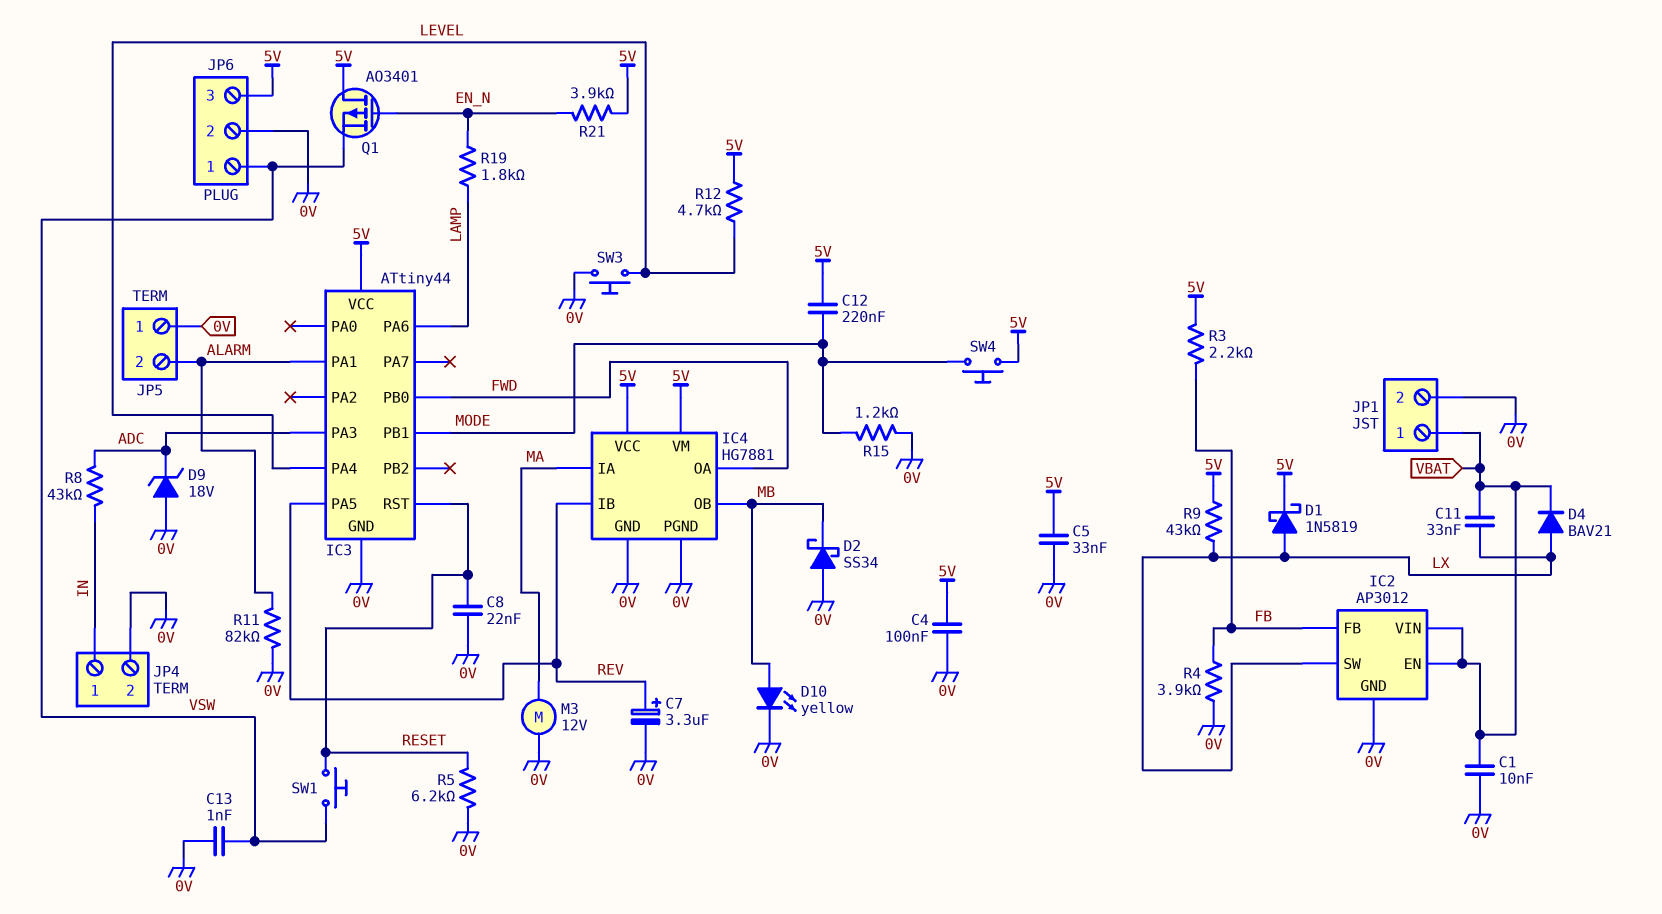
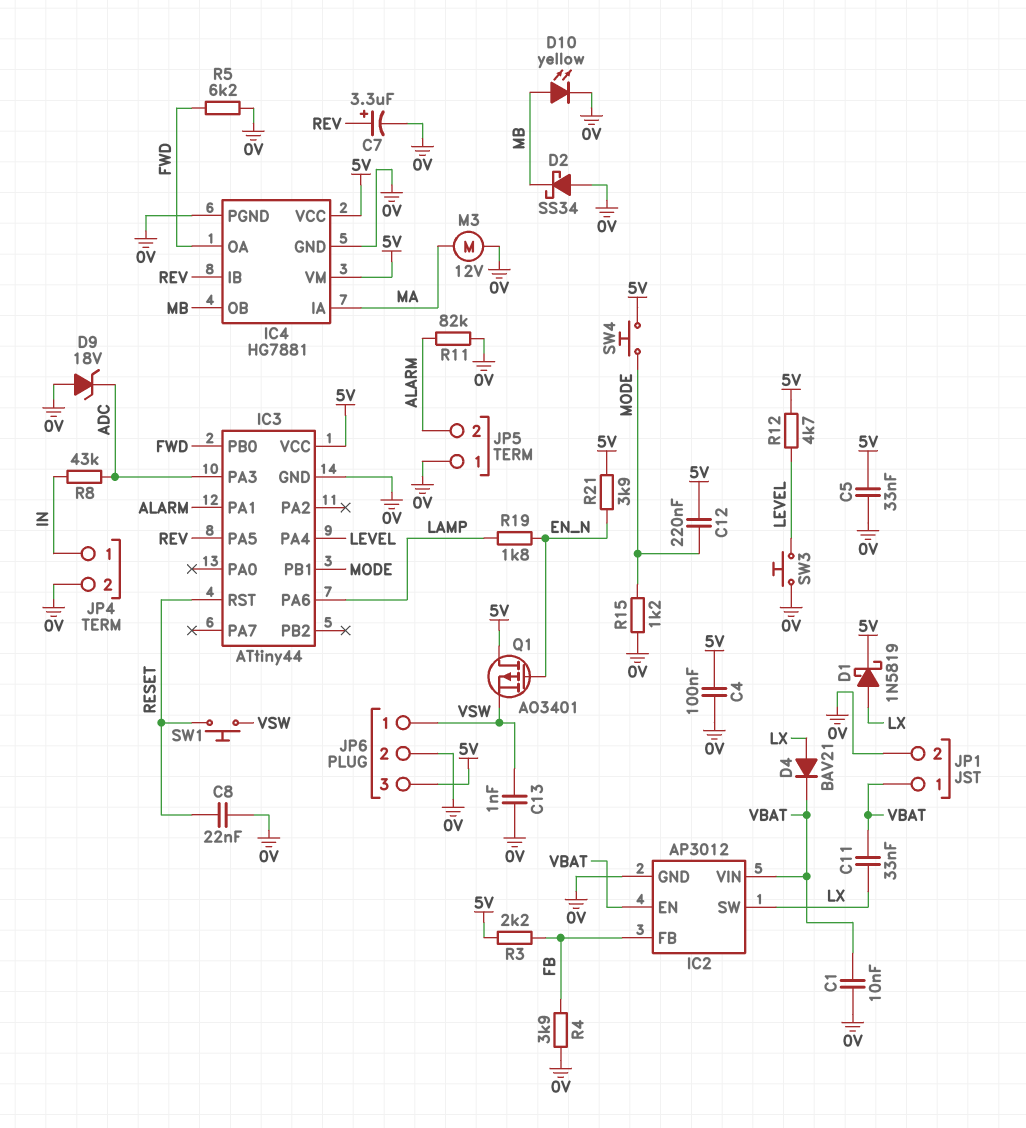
R5: 6.2k (0V, RESET) -> 6.2k (0V, FWD)
R9: 43k (5V, LX) -> none

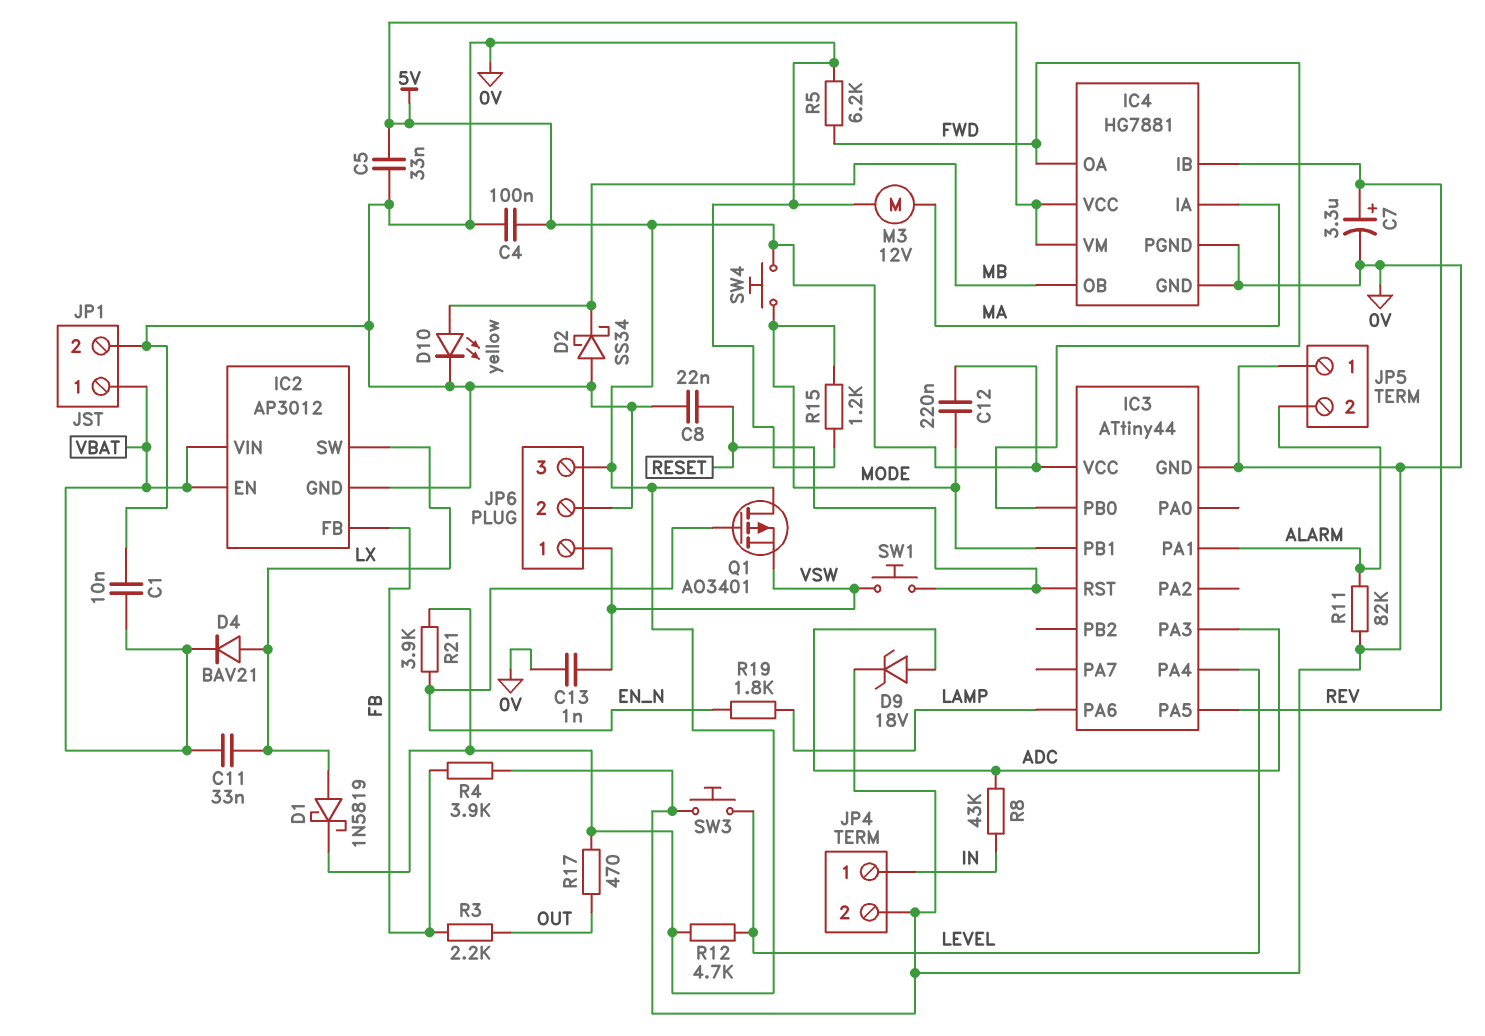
D9: zener 18V (A 0V, K ADC) -> zener 18V (A ADC, K 0V)
R3: 2.2k (5V, FB) -> 2.2k (FB, OUT)
R17: none -> 470 (5V, OUT)

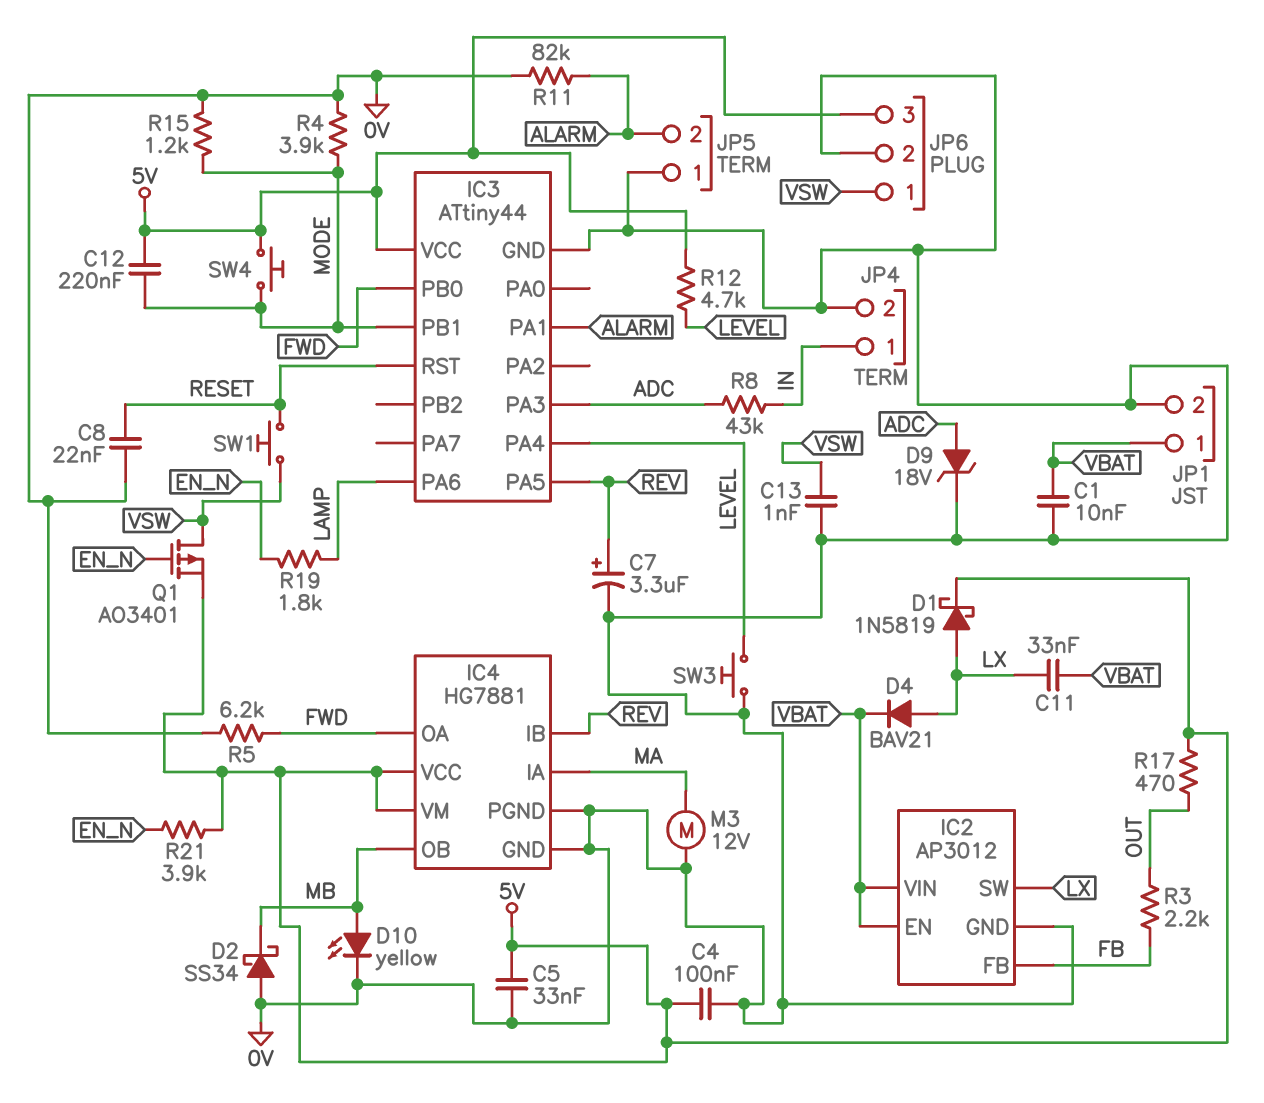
Q1: PMOS AO3401 (G EN_N, D 5V, S VSW) -> PMOS AO3401 (G EN_N, D VSW, S 5V)
R4: 3.9k (0V, FB) -> 3.9k (0V, MODE)

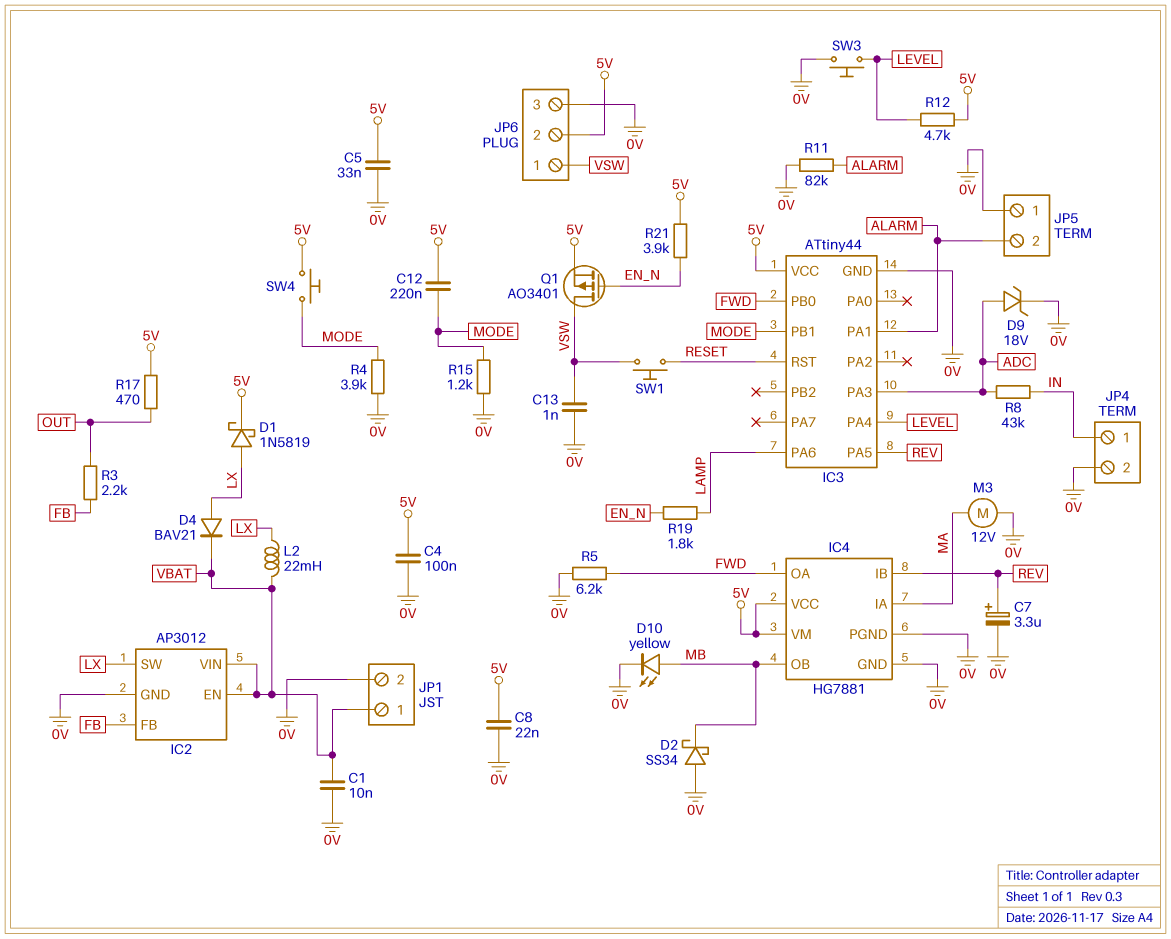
C8: 22nF (0V, RESET) -> 22nF (0V, 5V)
C11: 33nF (LX, VBAT) -> none
JP6 pin 2: 0V -> 5V
JP6 pin 3: 5V -> 0V
L2: none -> 22mH (LX, VBAT)

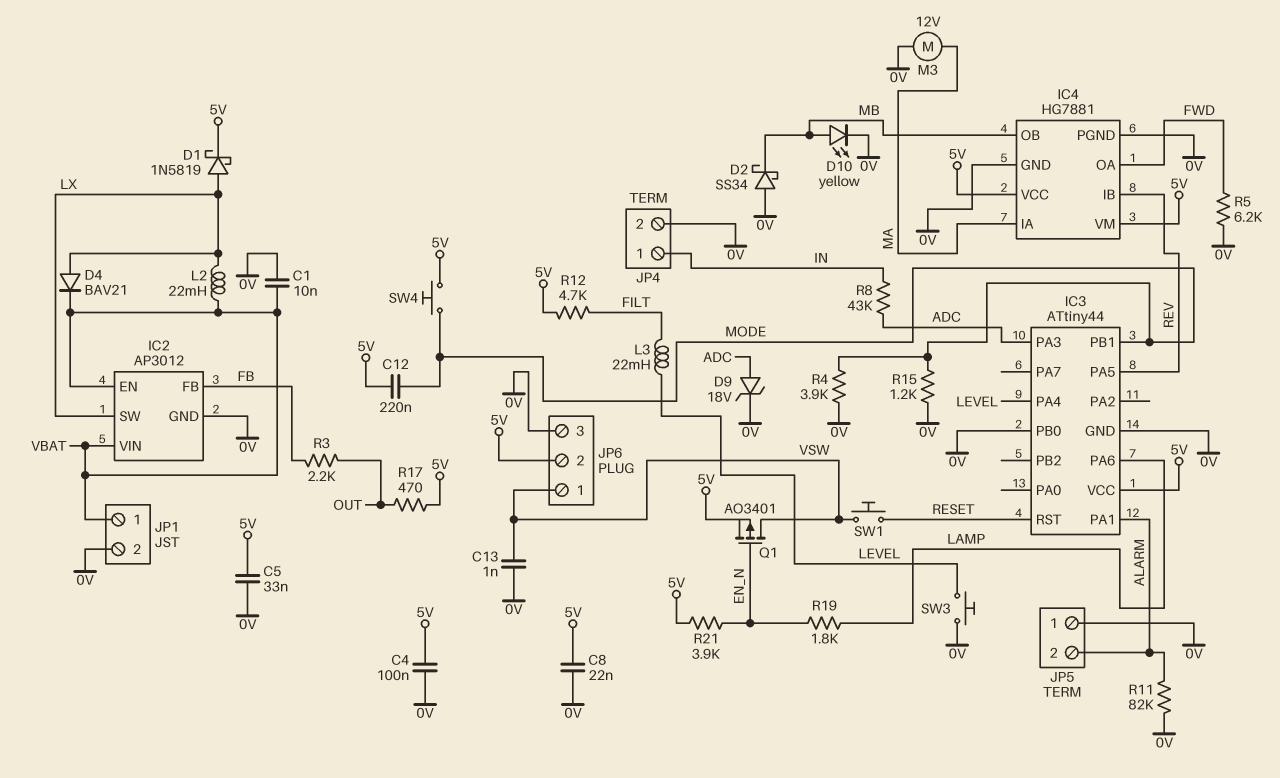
C7: 3.3uF (plus REV, minus 0V) -> none
IC3 pin PB0: FWD -> 0V
L3: none -> 22mH (FILT, LEVEL)
R12: 4.7k (5V, LEVEL) -> 4.7k (5V, FILT)

